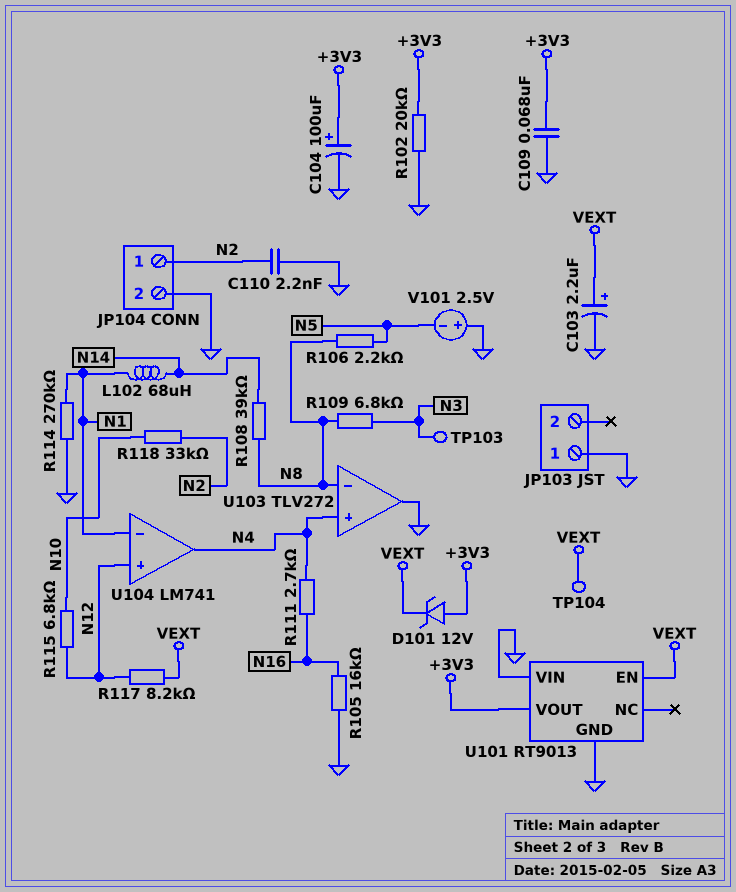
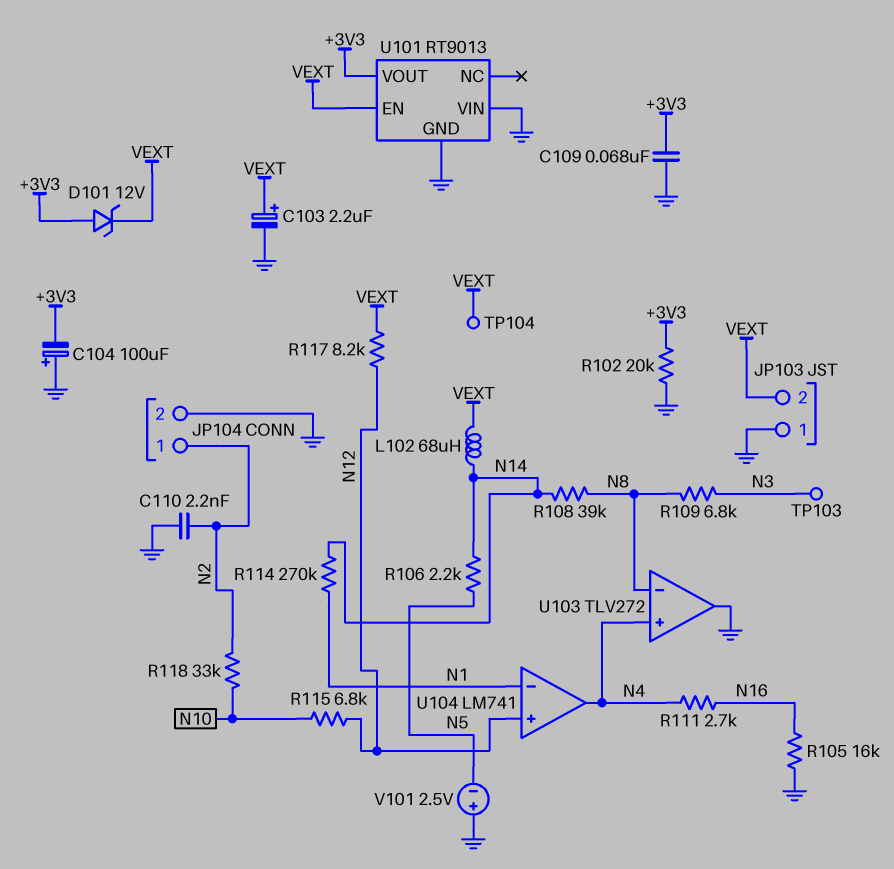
C104: 100uF (plus +3V3, minus GND) -> 100uF (plus GND, minus +3V3)
JP103 pin 2: none -> VEXT
L102: 68uH (N1, N14) -> 68uH (N14, VEXT)
R106: 2.2k (N5, N8) -> 2.2k (N5, N14)
R114: 270k (GND, N1) -> 270k (N1, N14)

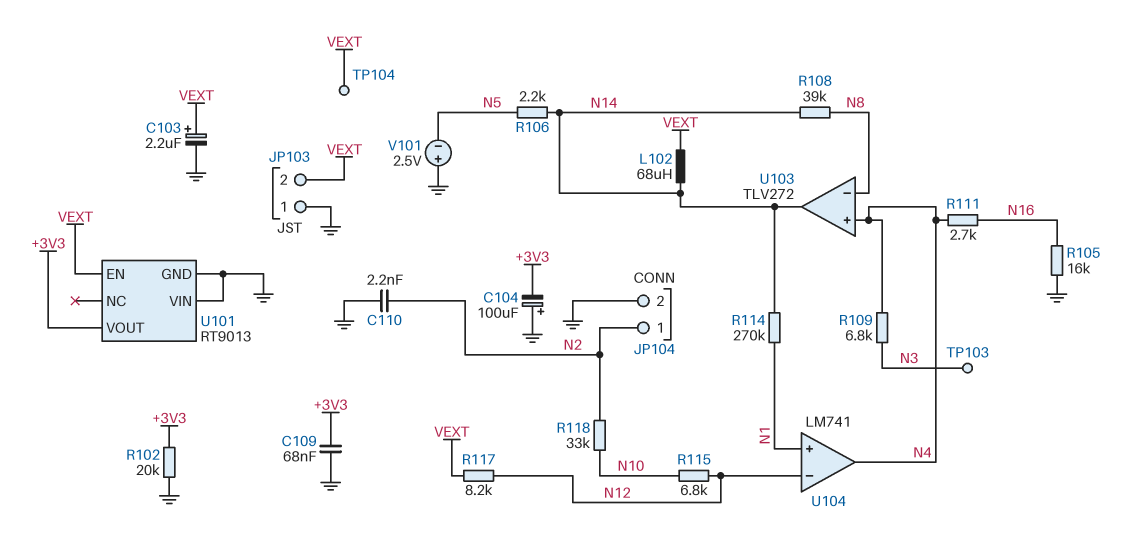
D101: zener 12V (A +3V3, K VEXT) -> none
R109: 6.8k (N3, N8) -> 6.8k (N3, N4)
U103 pin out: GND -> N14
U104 pin in+: N12 -> N1
U104 pin in-: N1 -> N12

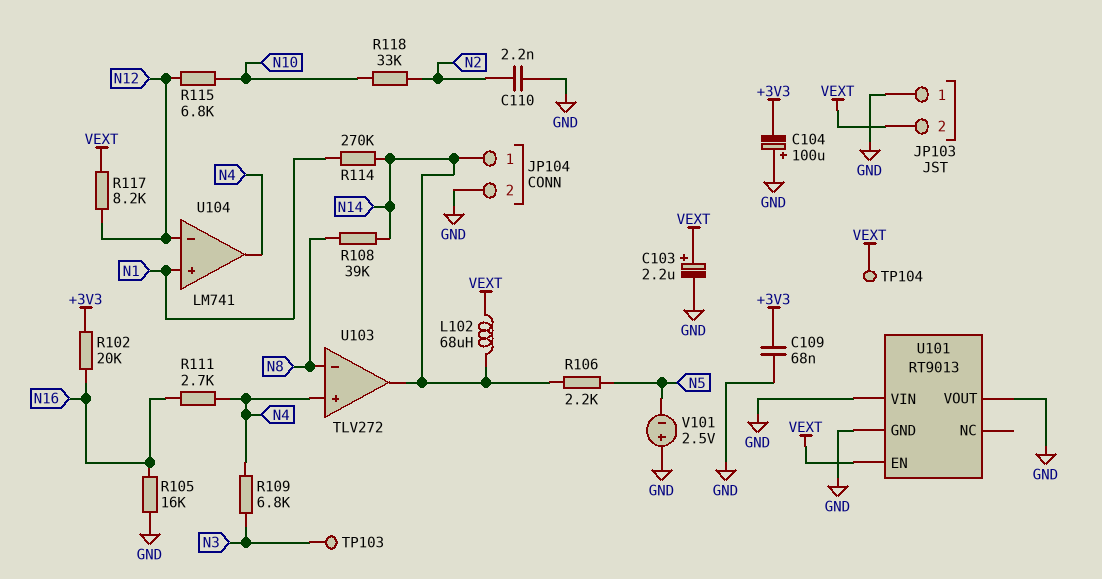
JP104 pin 1: N2 -> N14
R102: 20k (+3V3, GND) -> 20k (+3V3, N16)
U101 pin VOUT: +3V3 -> GND

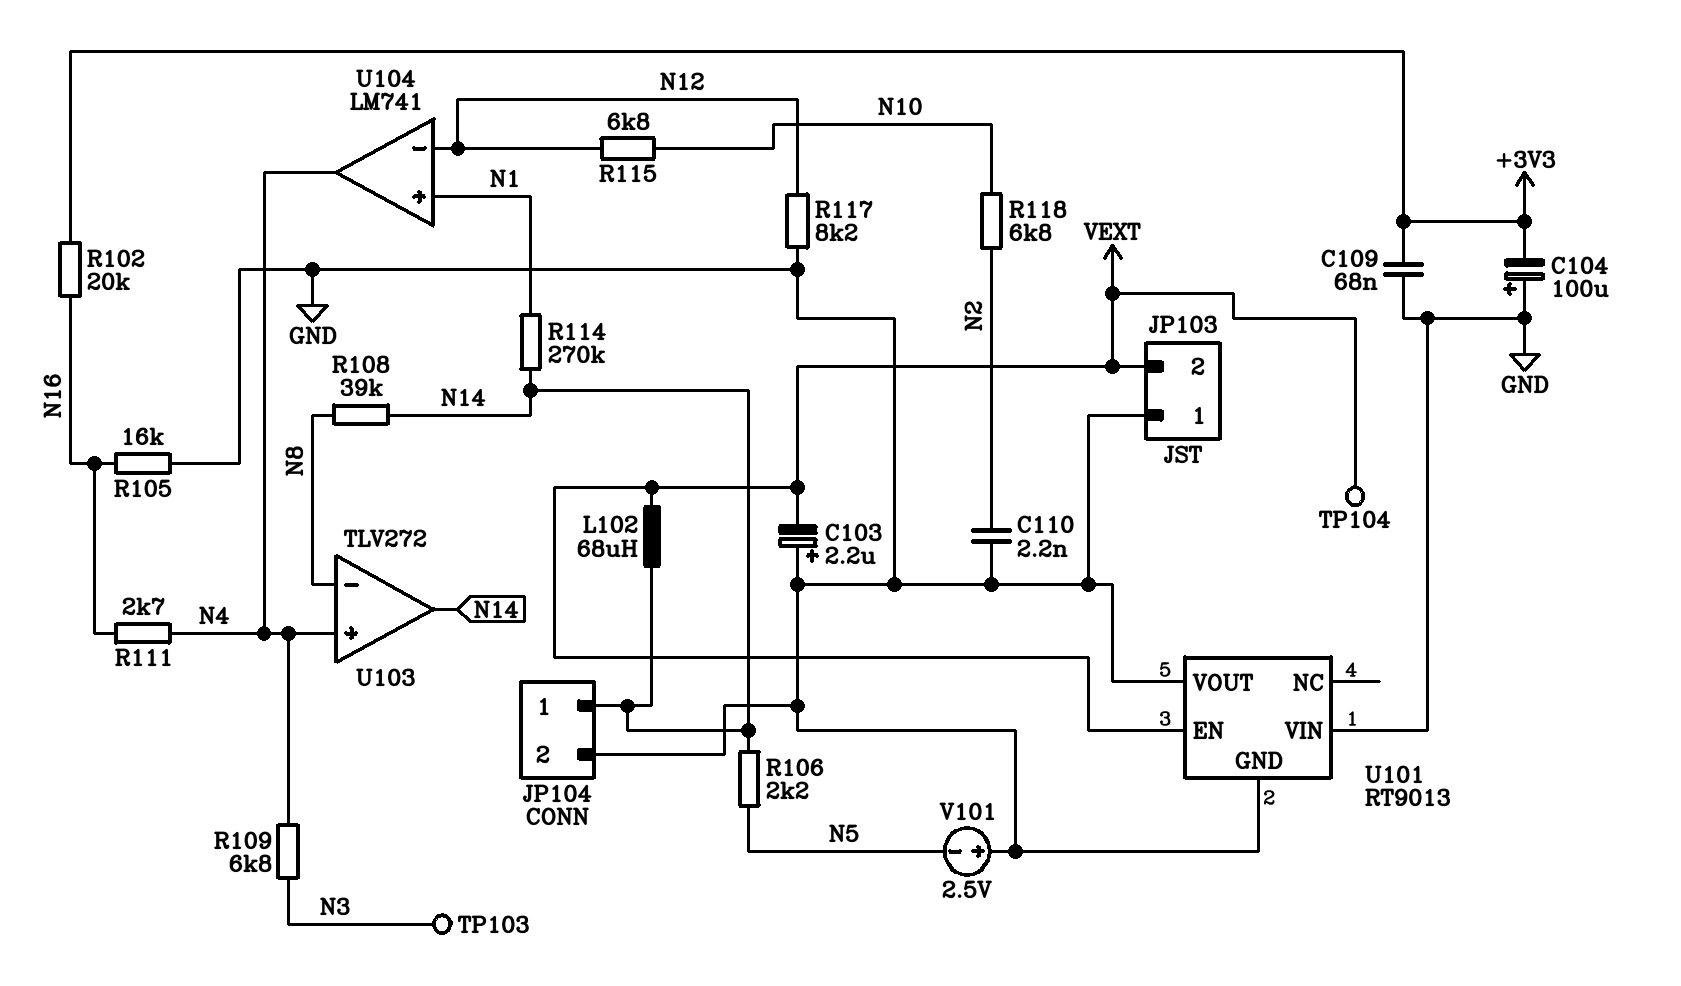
C103: 2.2uF (plus VEXT, minus GND) -> 2.2uF (plus GND, minus VEXT)
R117: 8.2k (N12, VEXT) -> 8.2k (GND, N12)
R118: 33k (N2, N10) -> 6.8k (N2, N10)

